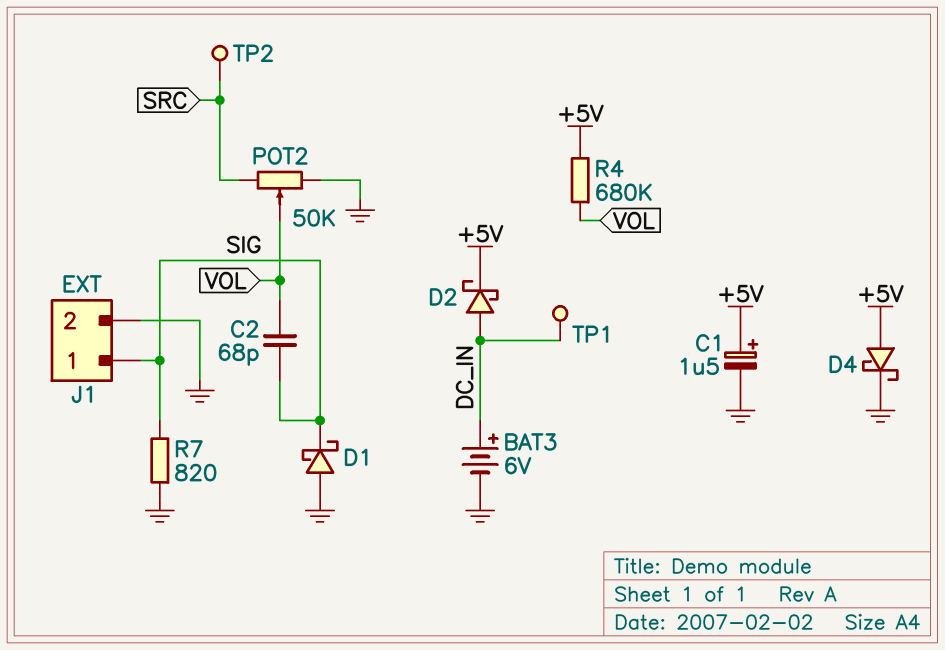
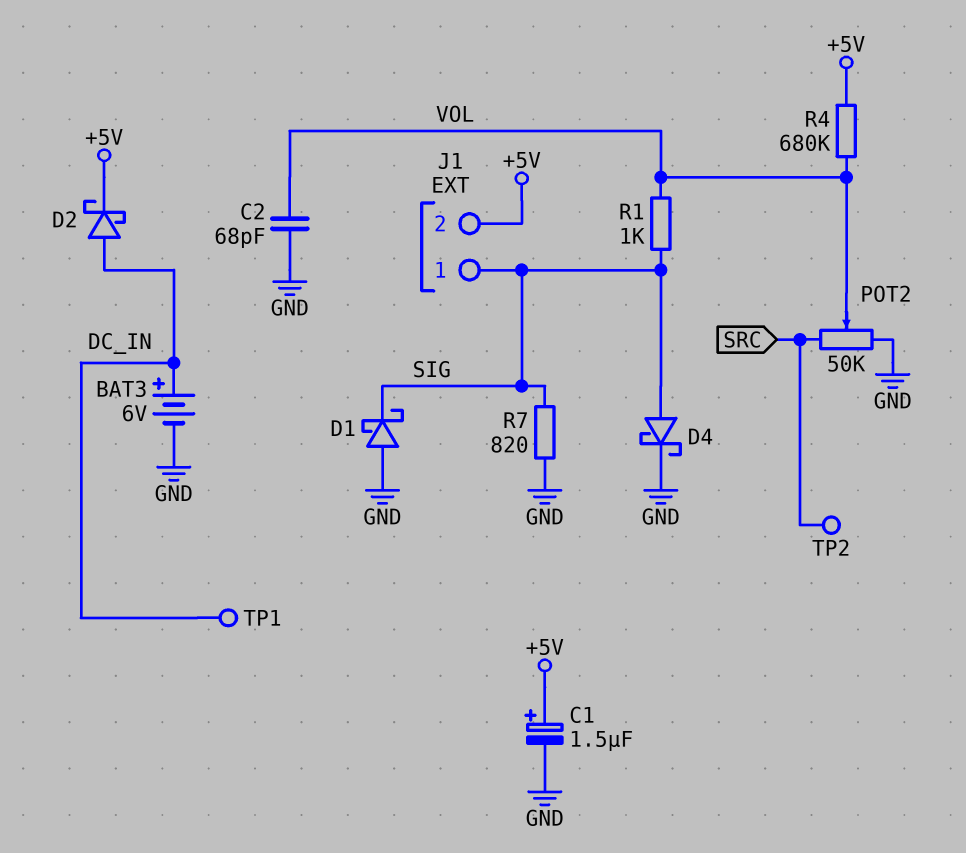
C2: 68pF (SIG, VOL) -> 68pF (GND, VOL)
D4: schottky (A +5V, K GND) -> schottky (A SIG, K GND)
J1 pin 2: GND -> +5V
R1: none -> 1k (SIG, VOL)

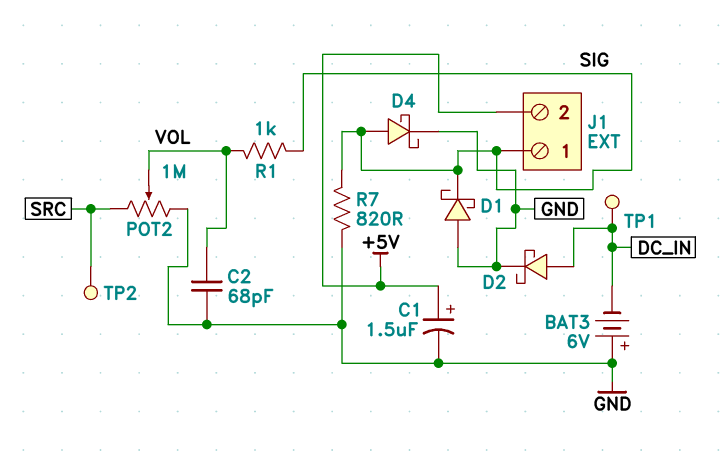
BAT3: 6V (plus DC_IN, minus GND) -> 6V (plus GND, minus DC_IN)
D2: schottky (A DC_IN, K +5V) -> schottky (A DC_IN, K GND)
POT2: 50k (GND, SRC, wiper VOL) -> 1M (GND, SRC, wiper VOL)
R4: 680k (+5V, VOL) -> none

